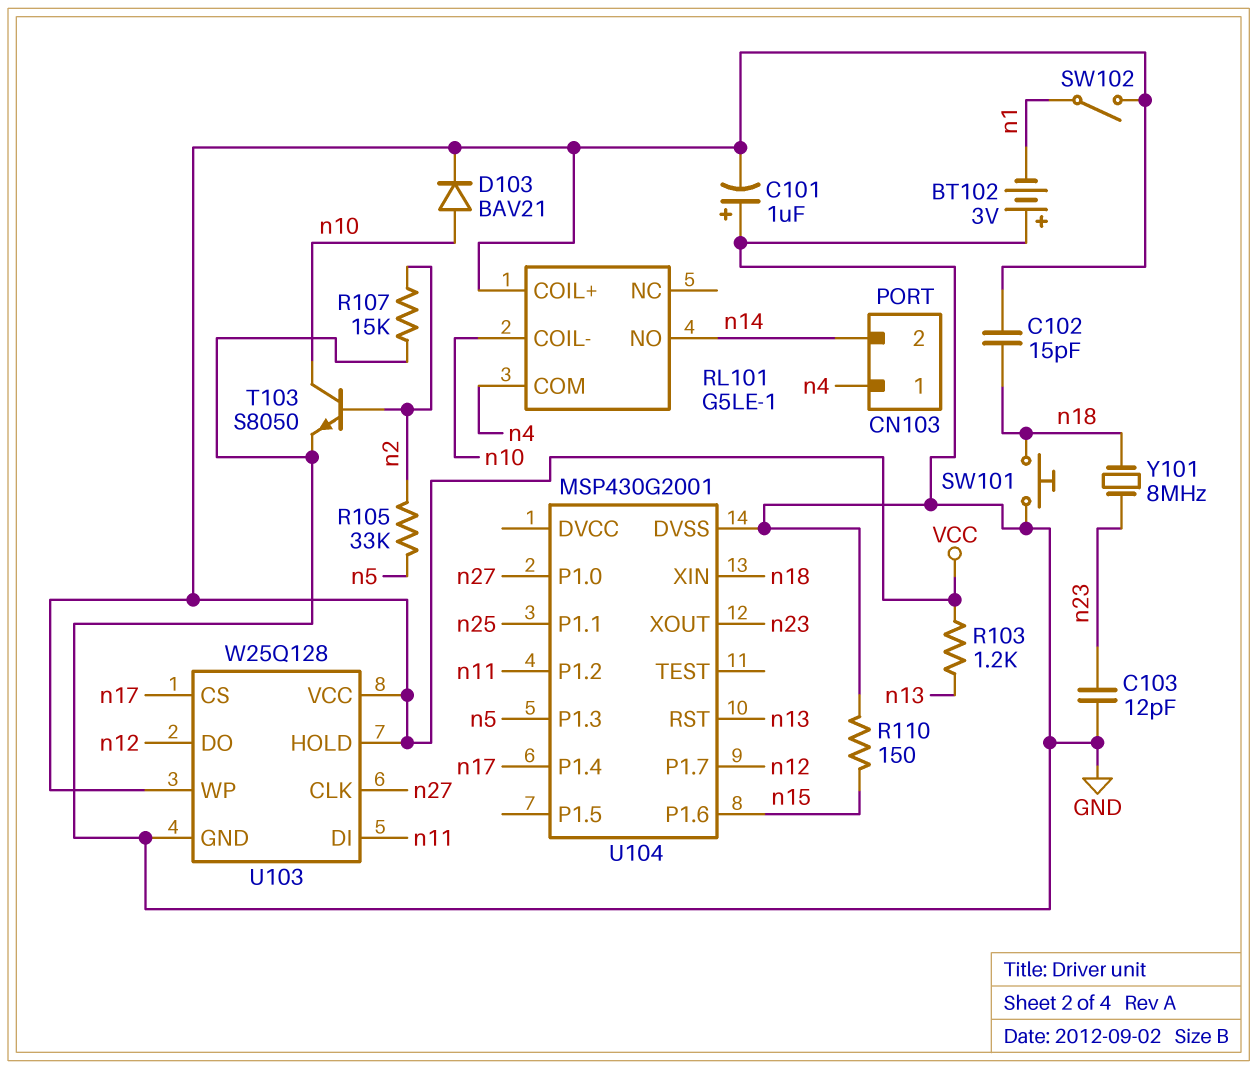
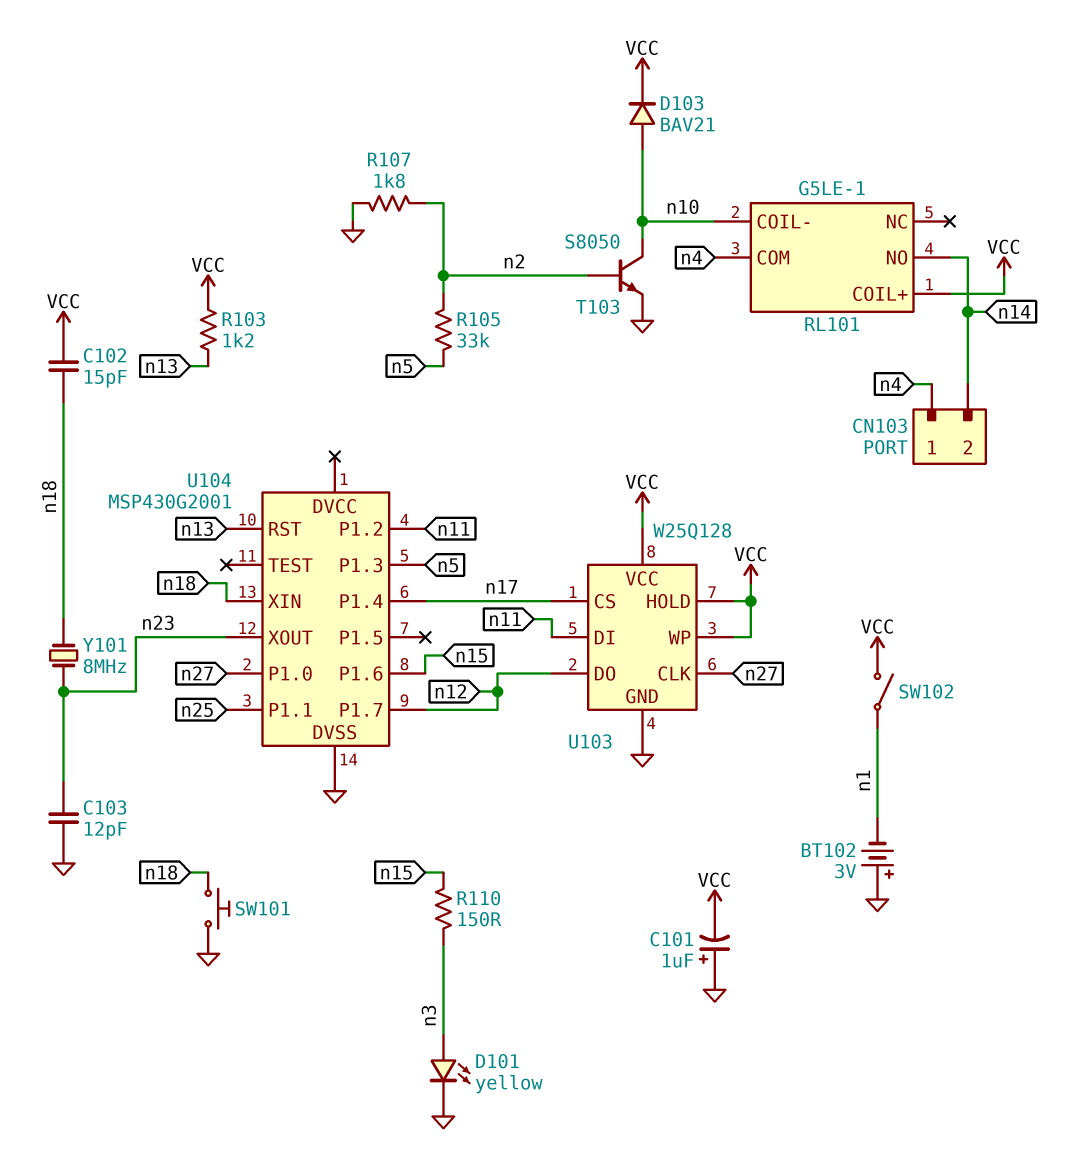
D101: none -> LED yellow (A n3, K GND)
R107: 15k (GND, n2) -> 1.8k (GND, n2)
R110: 150 (GND, n15) -> 150 (n3, n15)

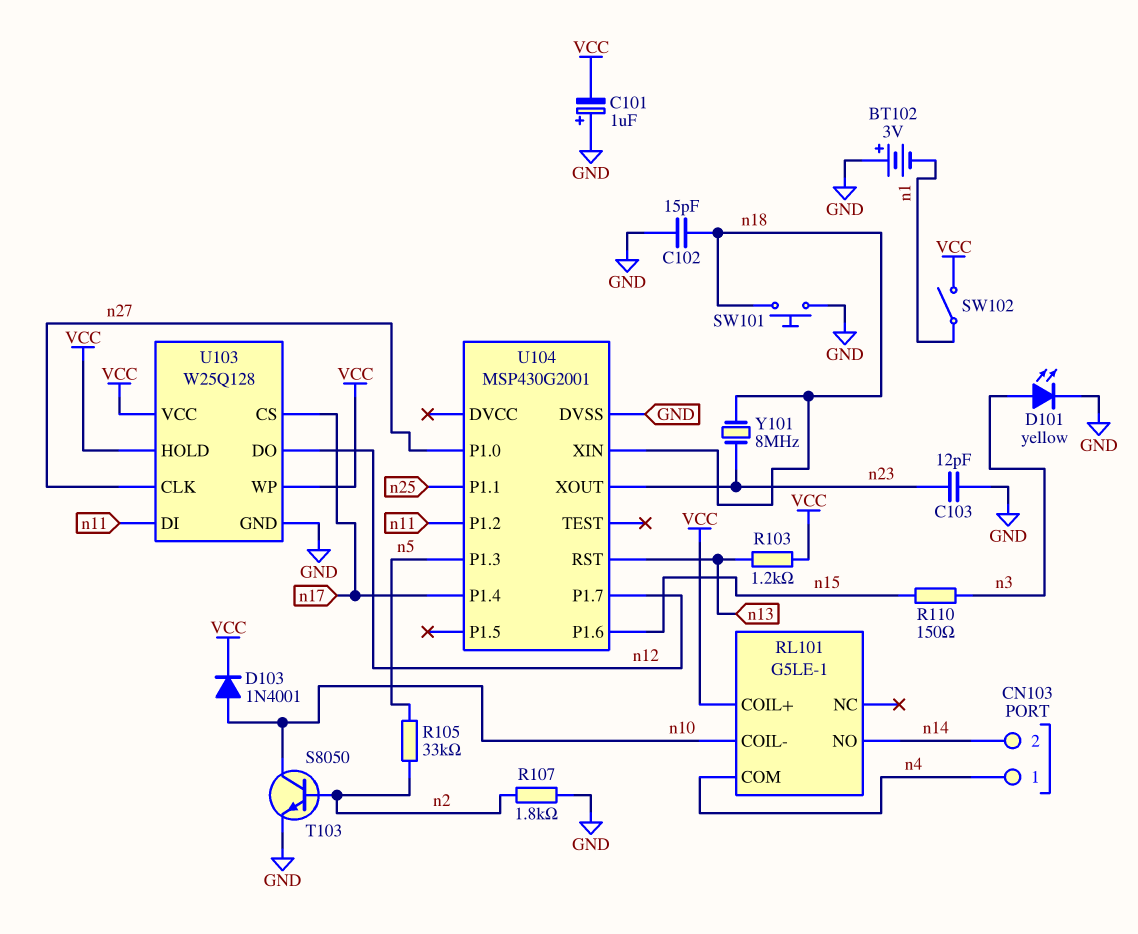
C102: 15pF (VCC, n18) -> 15pF (GND, n18)
D103: diode BAV21 (A n10, K VCC) -> diode 1N4001 (A n10, K VCC)

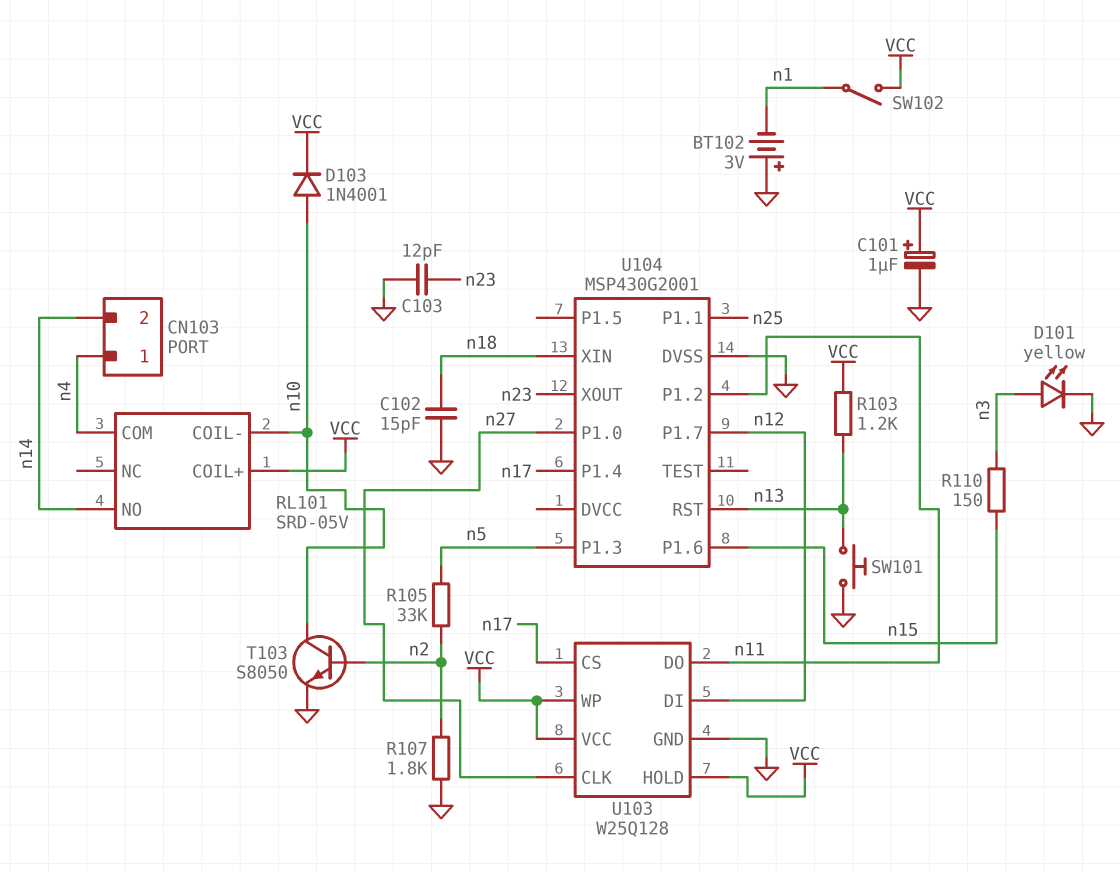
C101: 1uF (plus GND, minus VCC) -> 1uF (plus VCC, minus GND)
RL101: G5LE-1 -> SRD-05V
SW101: button (GND, n18) -> button (GND, n13)
U103 pin DI: n11 -> n12
U103 pin DO: n12 -> n11
Y101: 8MHz (n18, n23) -> none

